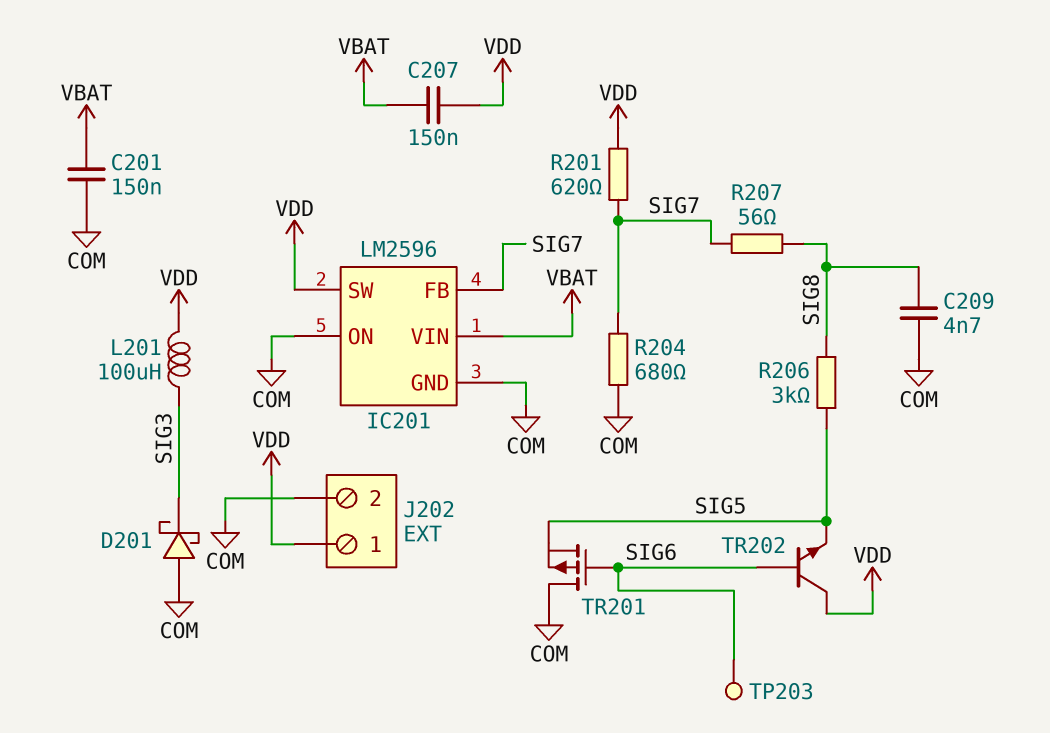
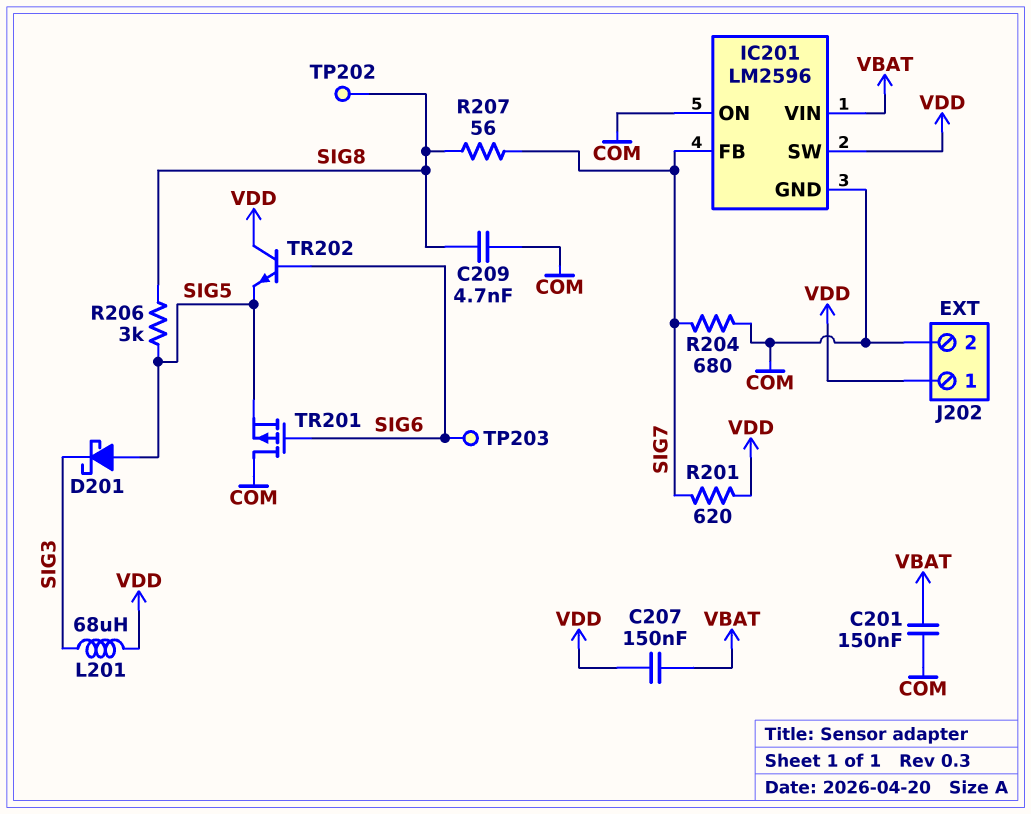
D201: schottky (A COM, K SIG3) -> schottky (A SIG5, K SIG3)
L201: 100uH (SIG3, VDD) -> 68uH (SIG3, VDD)
TP202: none -> test point (SIG8)

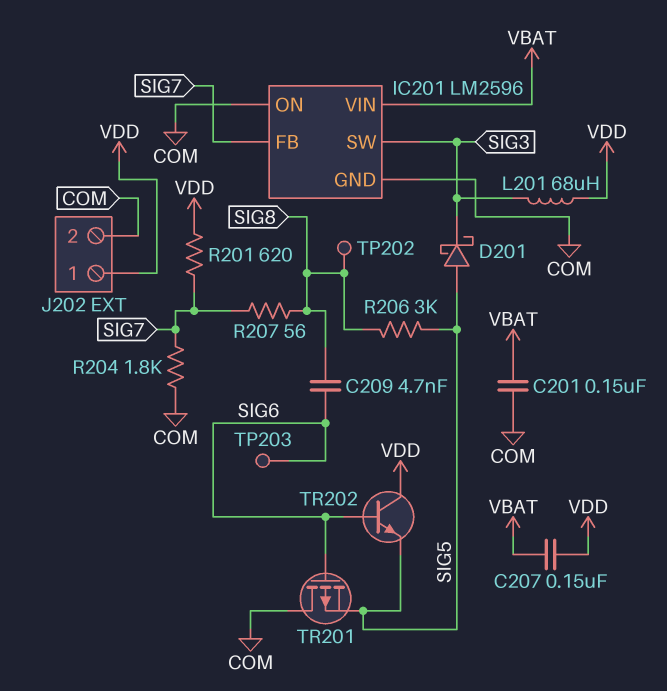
C209: 4.7nF (COM, SIG8) -> 4.7nF (SIG6, SIG8)
IC201 pin SW: VDD -> SIG3
R204: 680 (COM, SIG7) -> 1.8k (COM, SIG7)

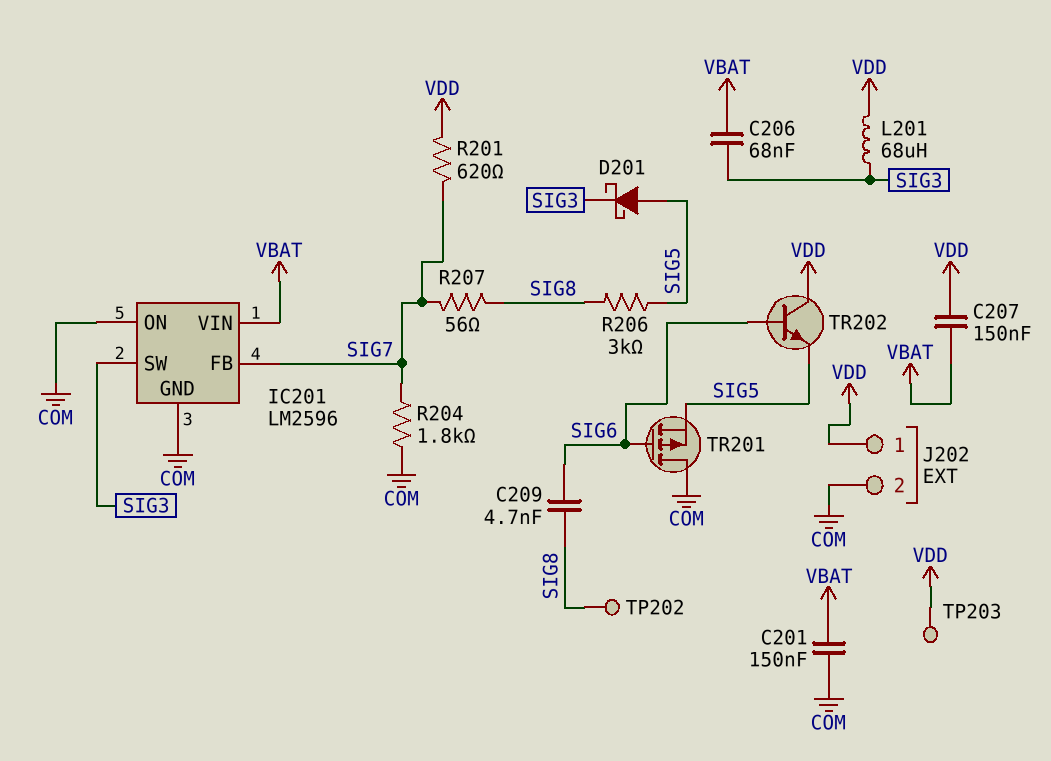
C206: none -> 68nF (SIG3, VBAT)
TP203: test point (SIG6) -> test point (VDD)

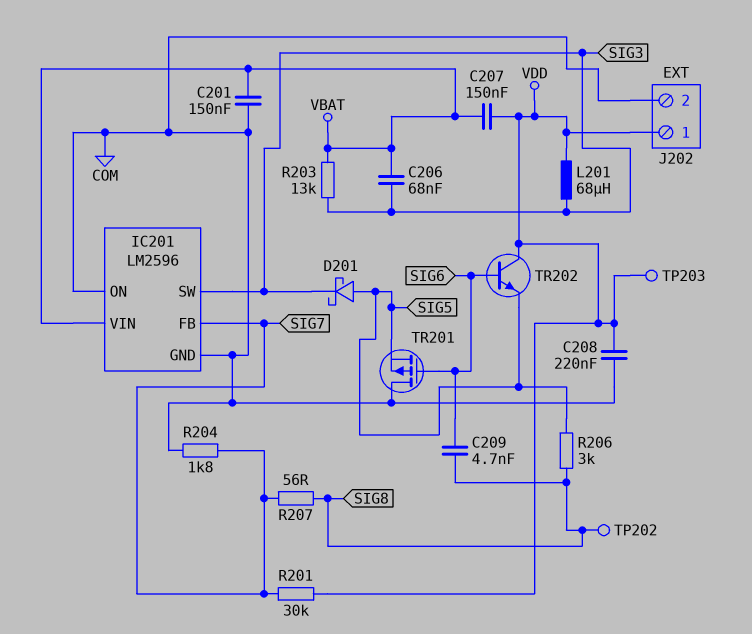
C208: none -> 220nF (COM, VDD)
R201: 620 (SIG7, VDD) -> 30k (SIG7, VDD)
R203: none -> 13k (SIG3, VBAT)

